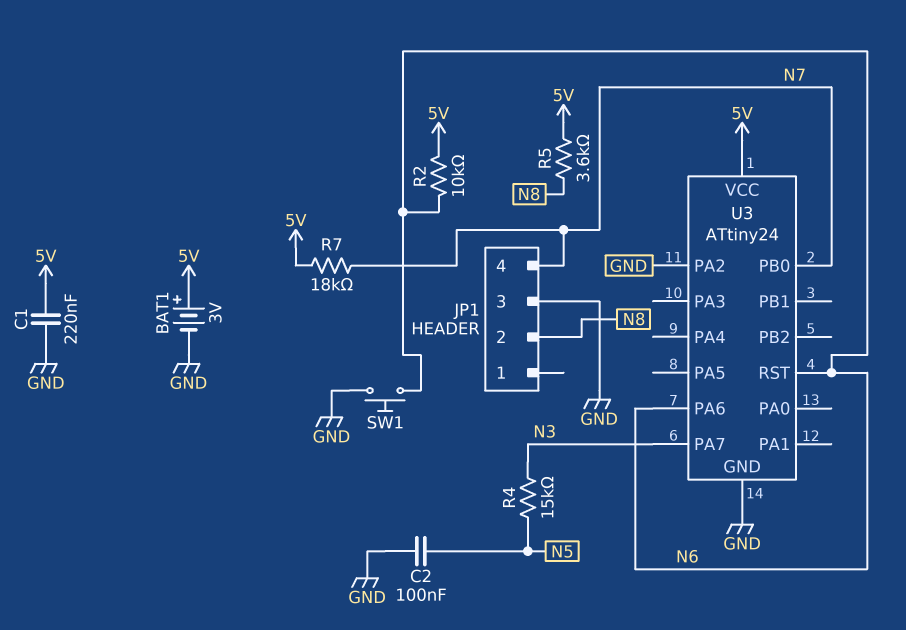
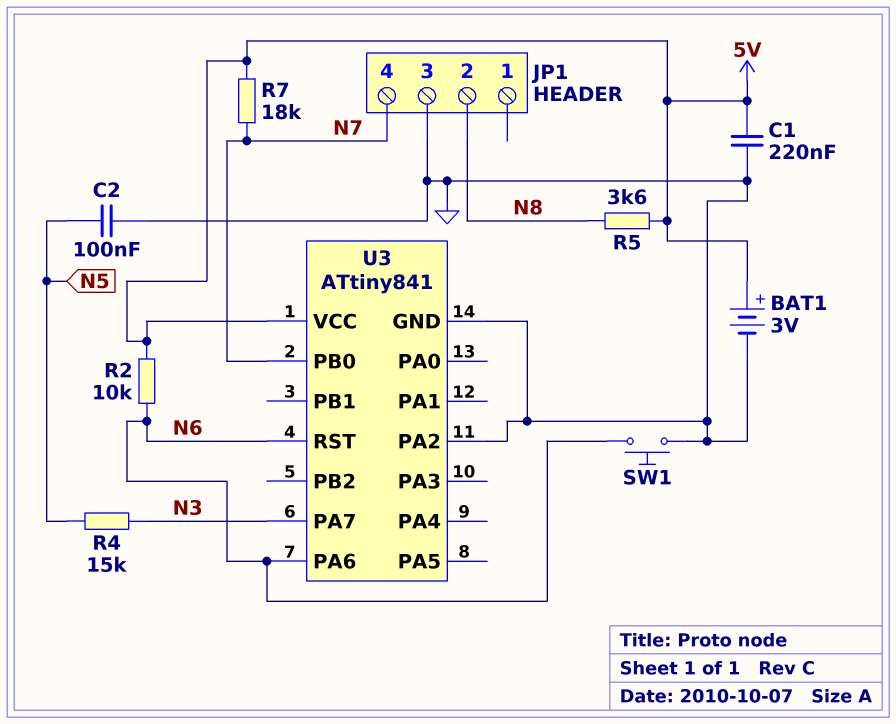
U3: ATtiny24 -> ATtiny841

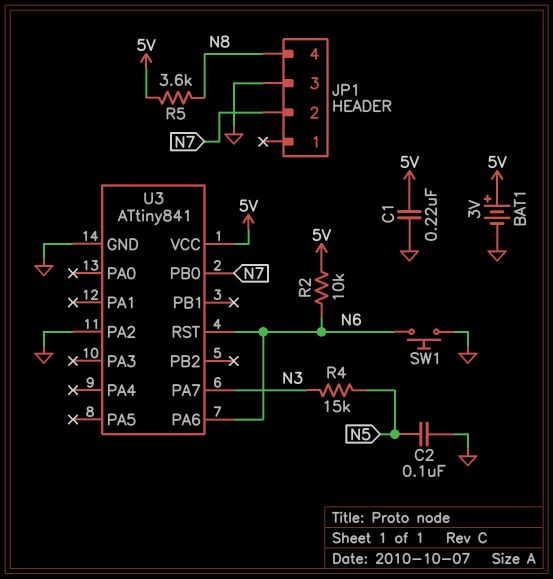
JP1 pin 2: N8 -> N7
JP1 pin 4: N7 -> N8
R7: 18k (5V, N7) -> none

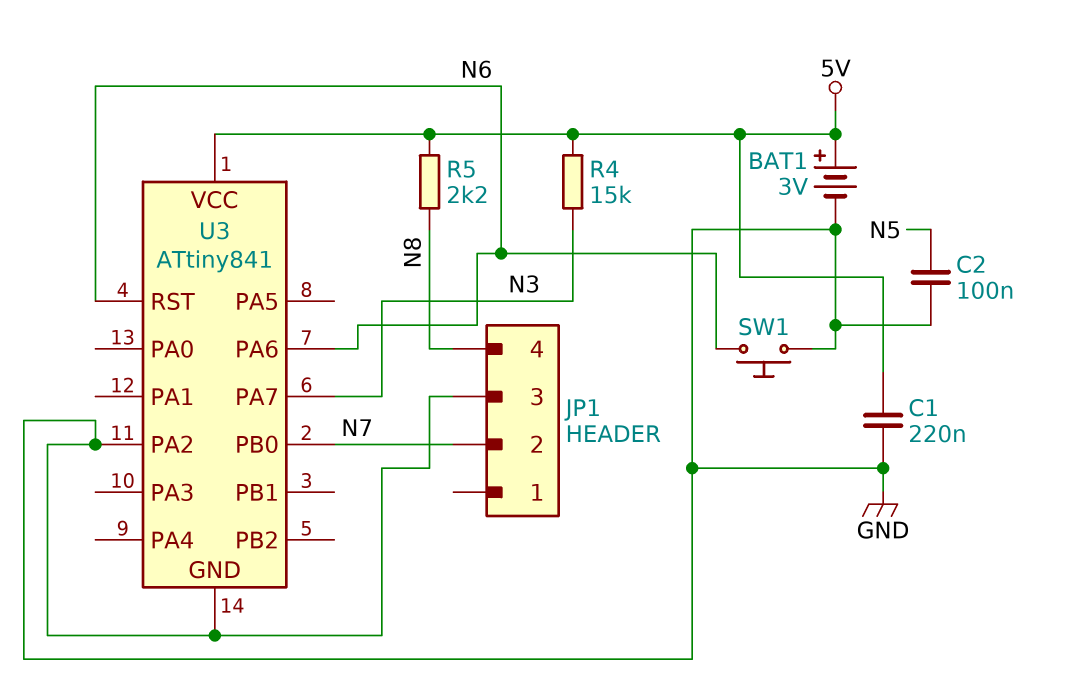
R2: 10k (5V, N6) -> none
R4: 15k (N3, N5) -> 15k (5V, N3)
R5: 3.6k (5V, N8) -> 2.2k (5V, N8)

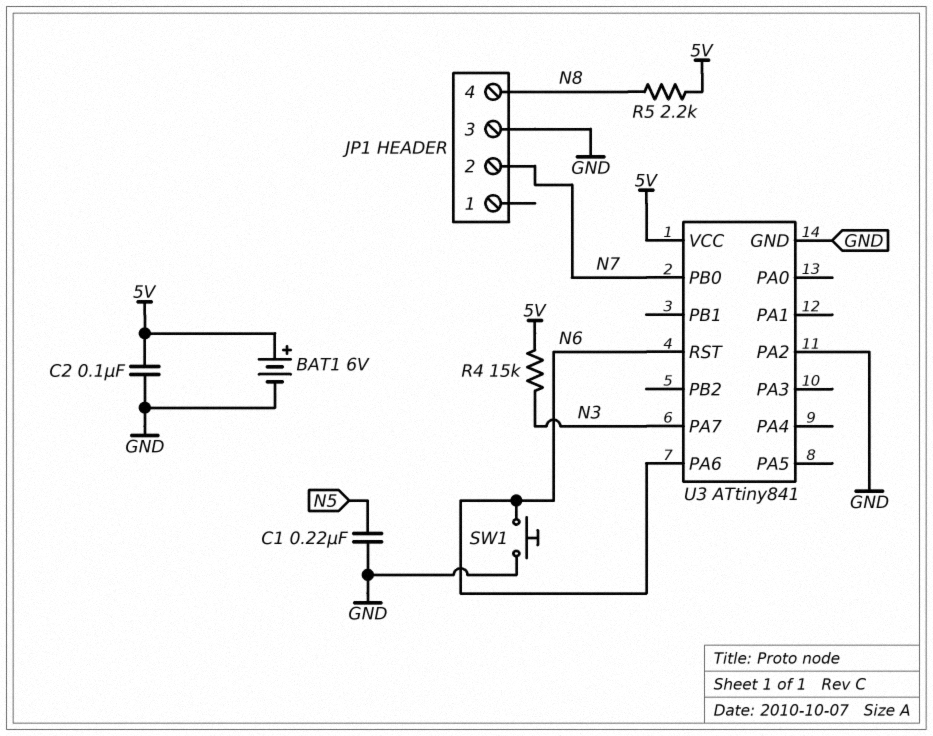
BAT1: 3V (plus 5V, minus GND) -> 6V (plus 5V, minus GND)
C1: 220nF (5V, GND) -> 220nF (GND, N5)
C2: 100nF (GND, N5) -> 100nF (5V, GND)

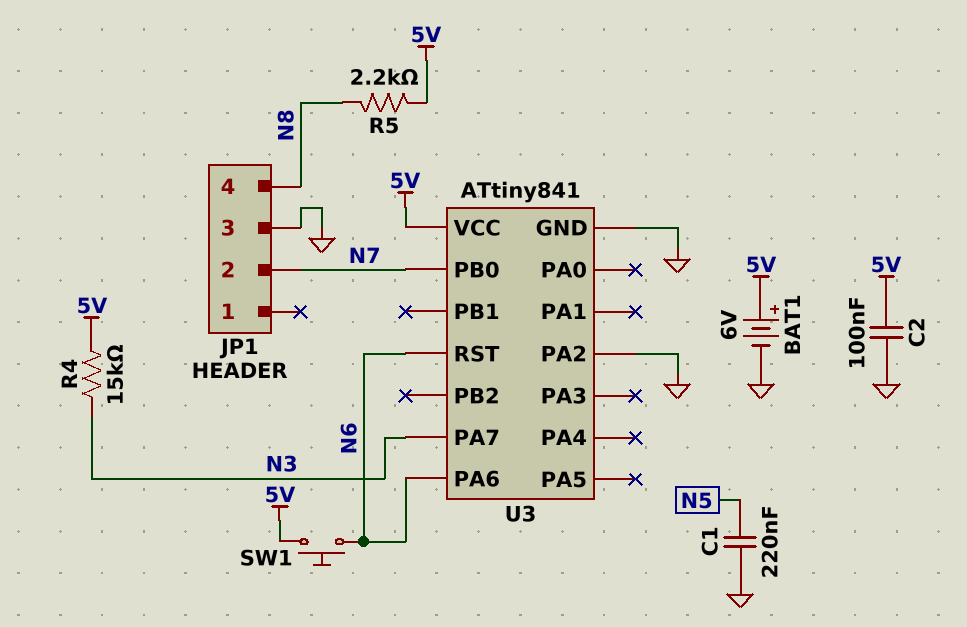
SW1: button (GND, N6) -> button (5V, N6)

